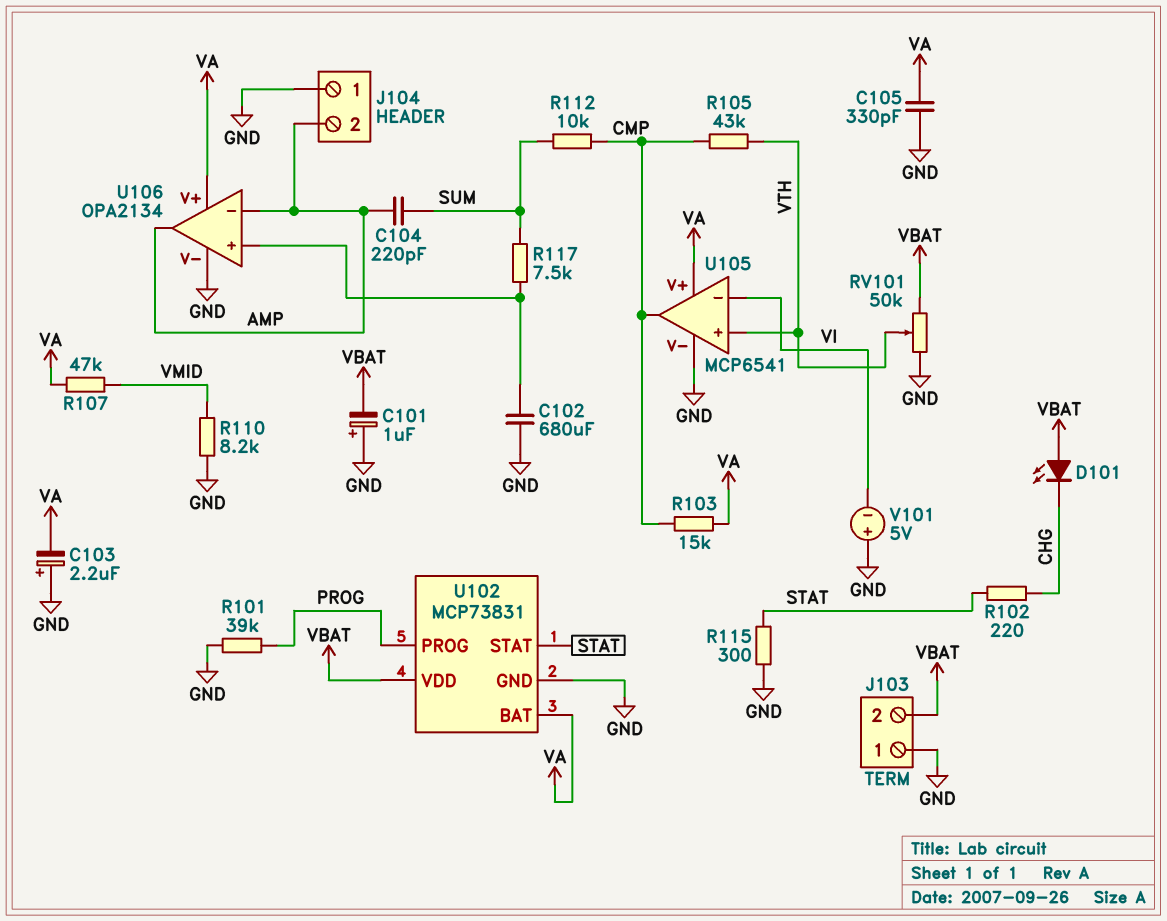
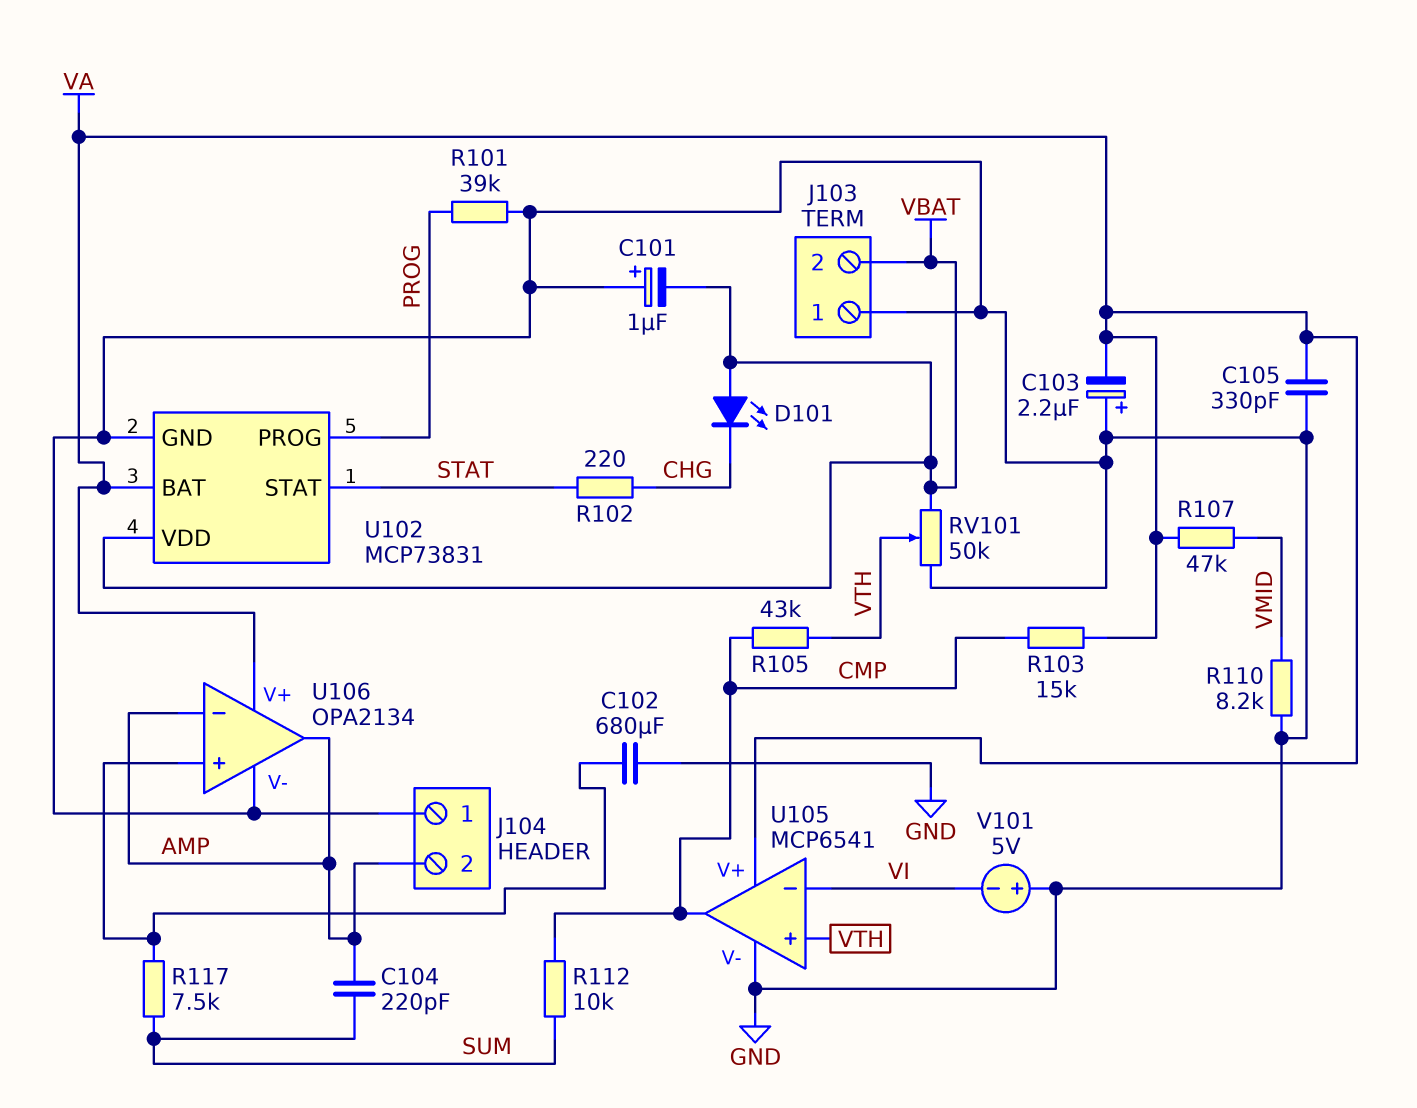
R115: 300 (GND, STAT) -> none

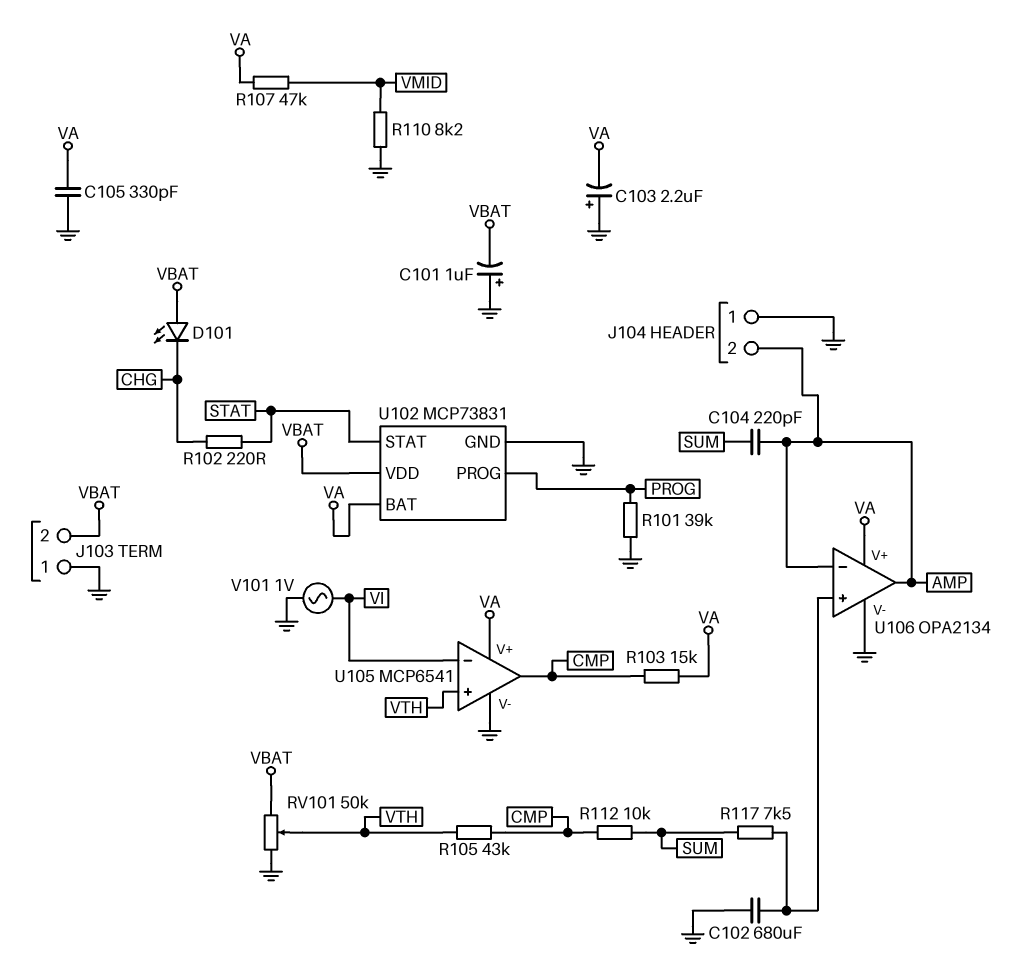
V101: 5V (plus GND, minus VI) -> AC 1V (GND, VI)

